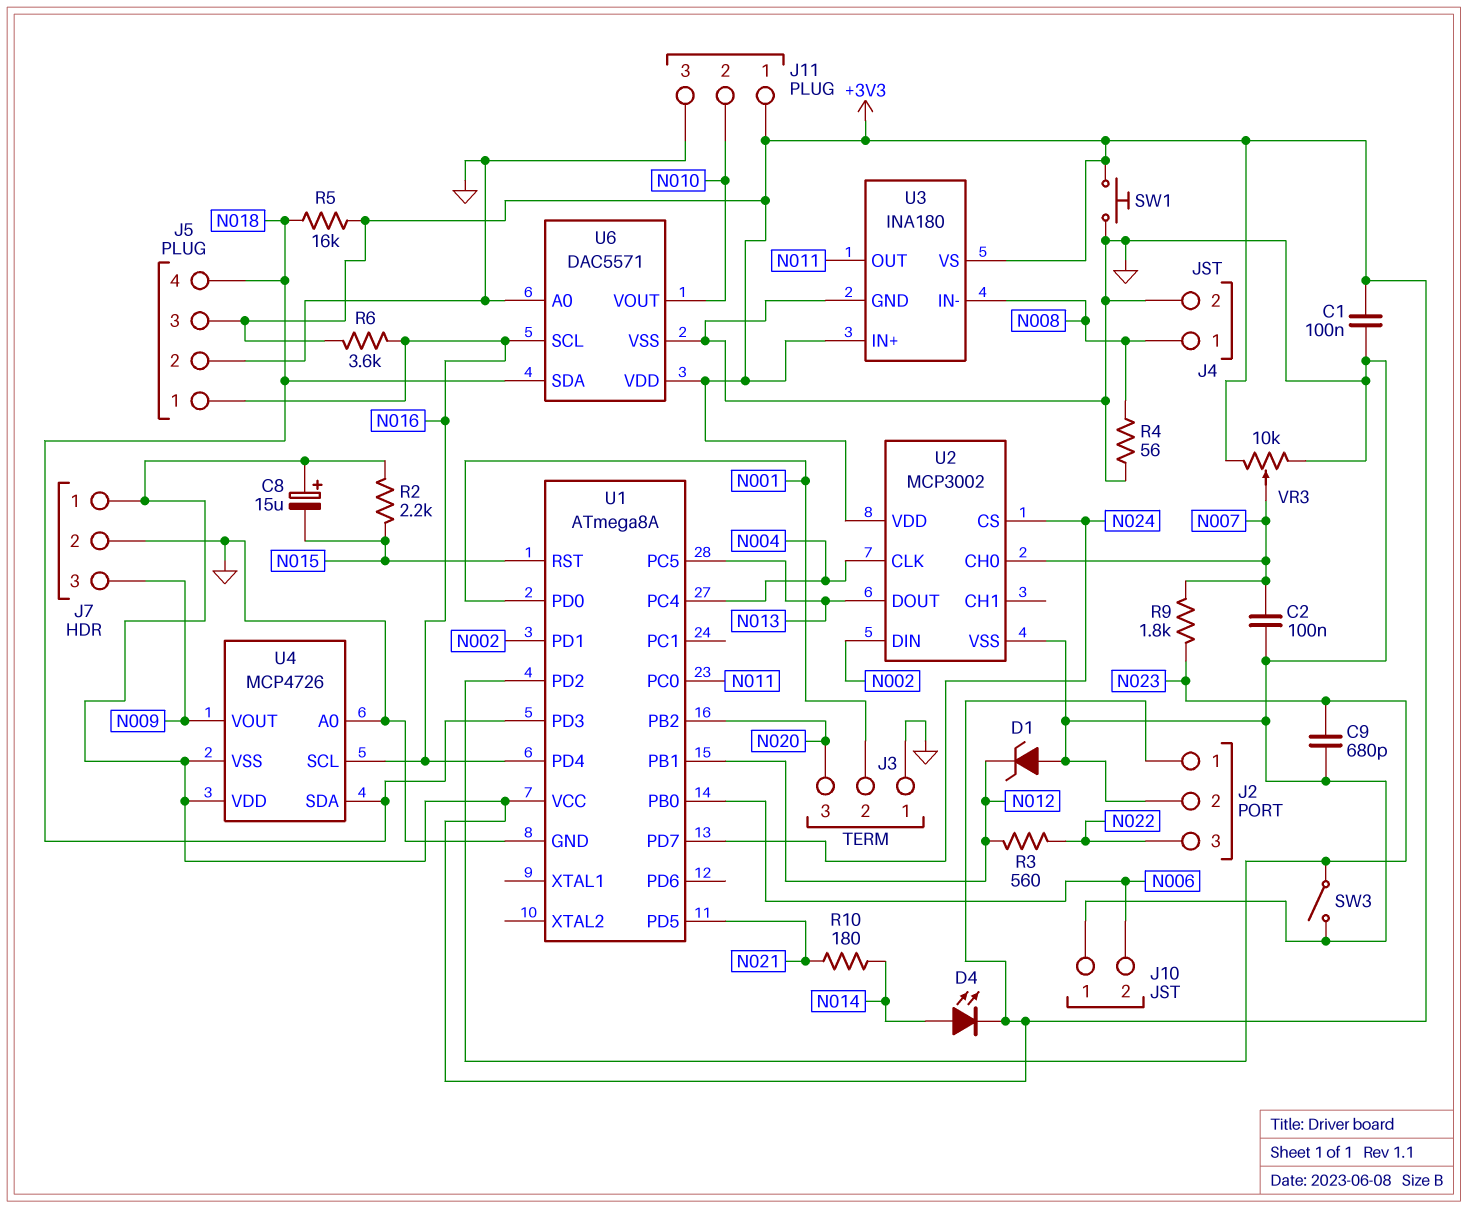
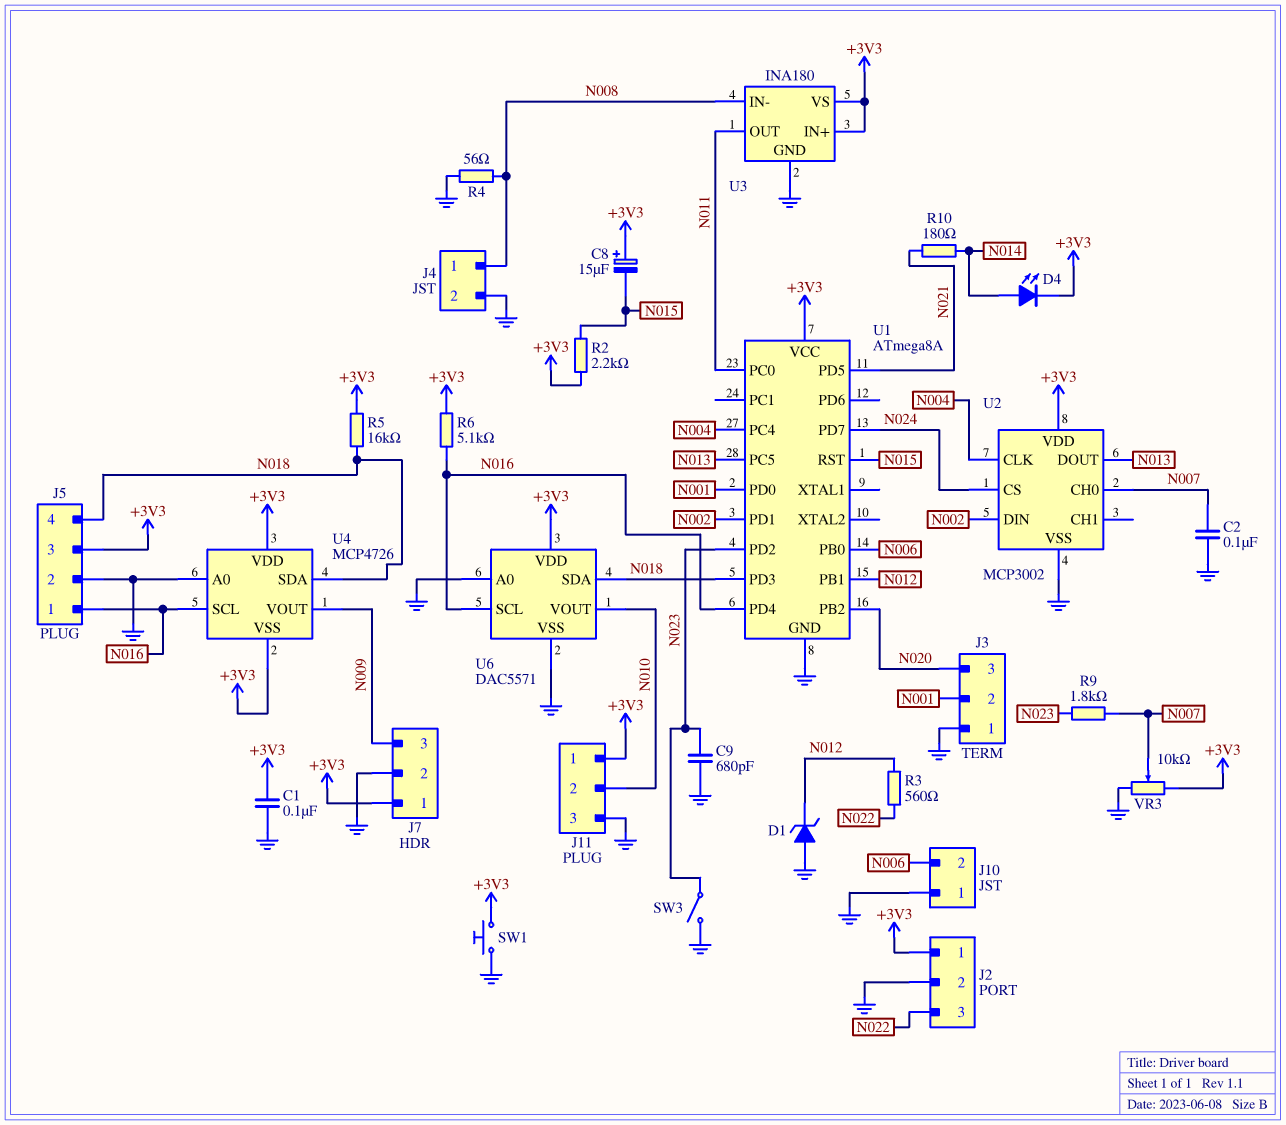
R6: 3.6k (+3V3, N016) -> 5.1k (+3V3, N016)

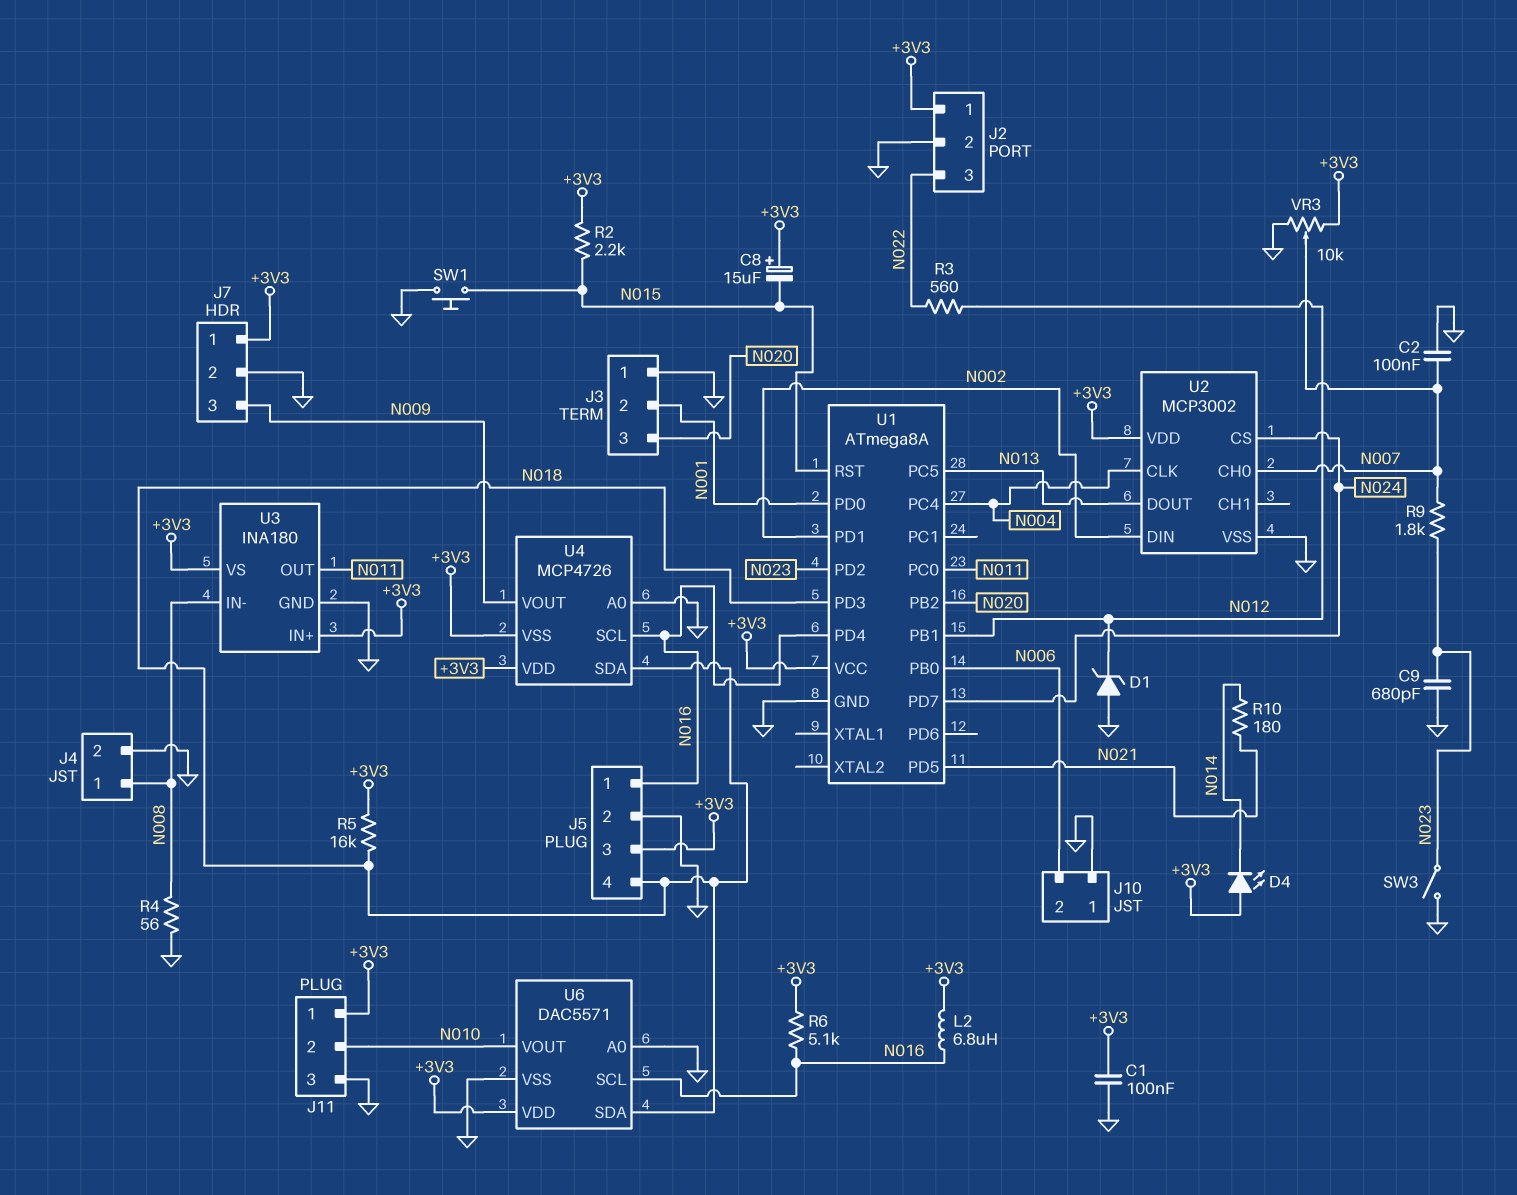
D4: LED (A N014, K +3V3) -> LED (A +3V3, K N014)
L2: none -> 6.8uH (+3V3, N016)
SW1: button (+3V3, GND) -> button (GND, N015)

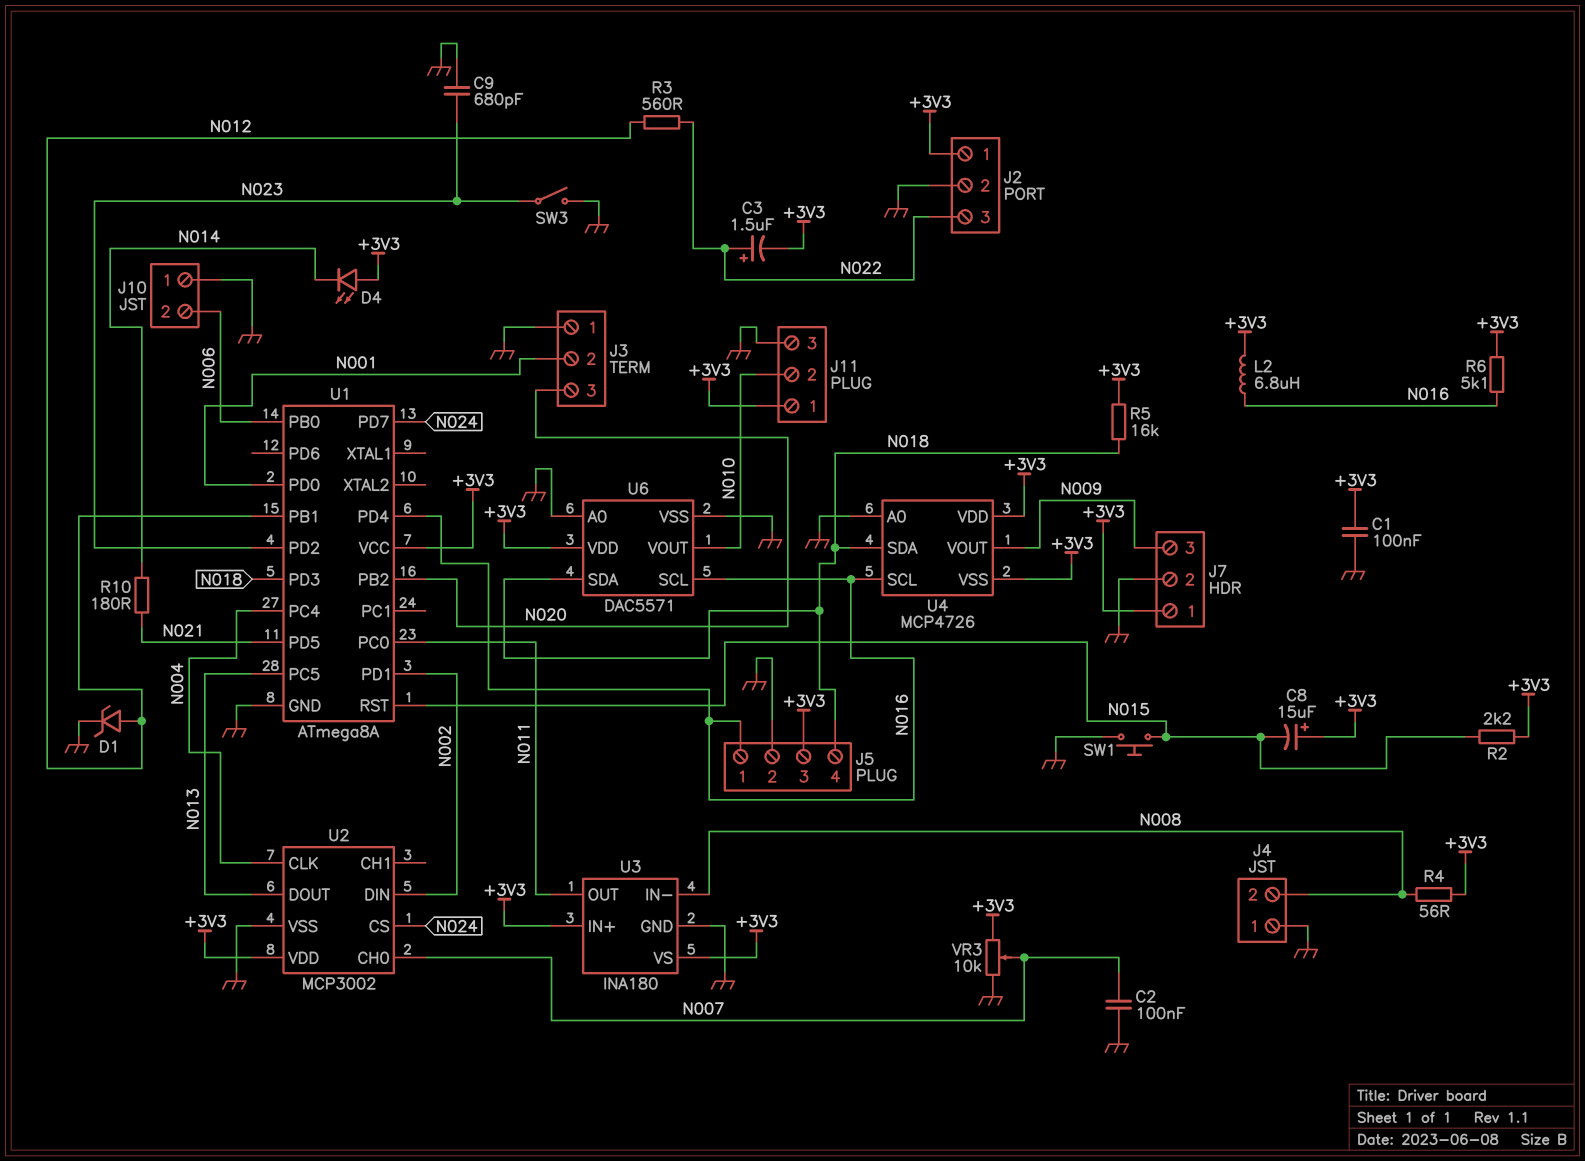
C3: none -> 1.5uF (plus N022, minus +3V3)
D1: zener (A GND, K N012) -> zener (A N012, K GND)
J4 pin 1: N008 -> GND
J4 pin 2: GND -> N008
R4: 56 (GND, N008) -> 56 (+3V3, N008)
R9: 1.8k (N007, N023) -> none

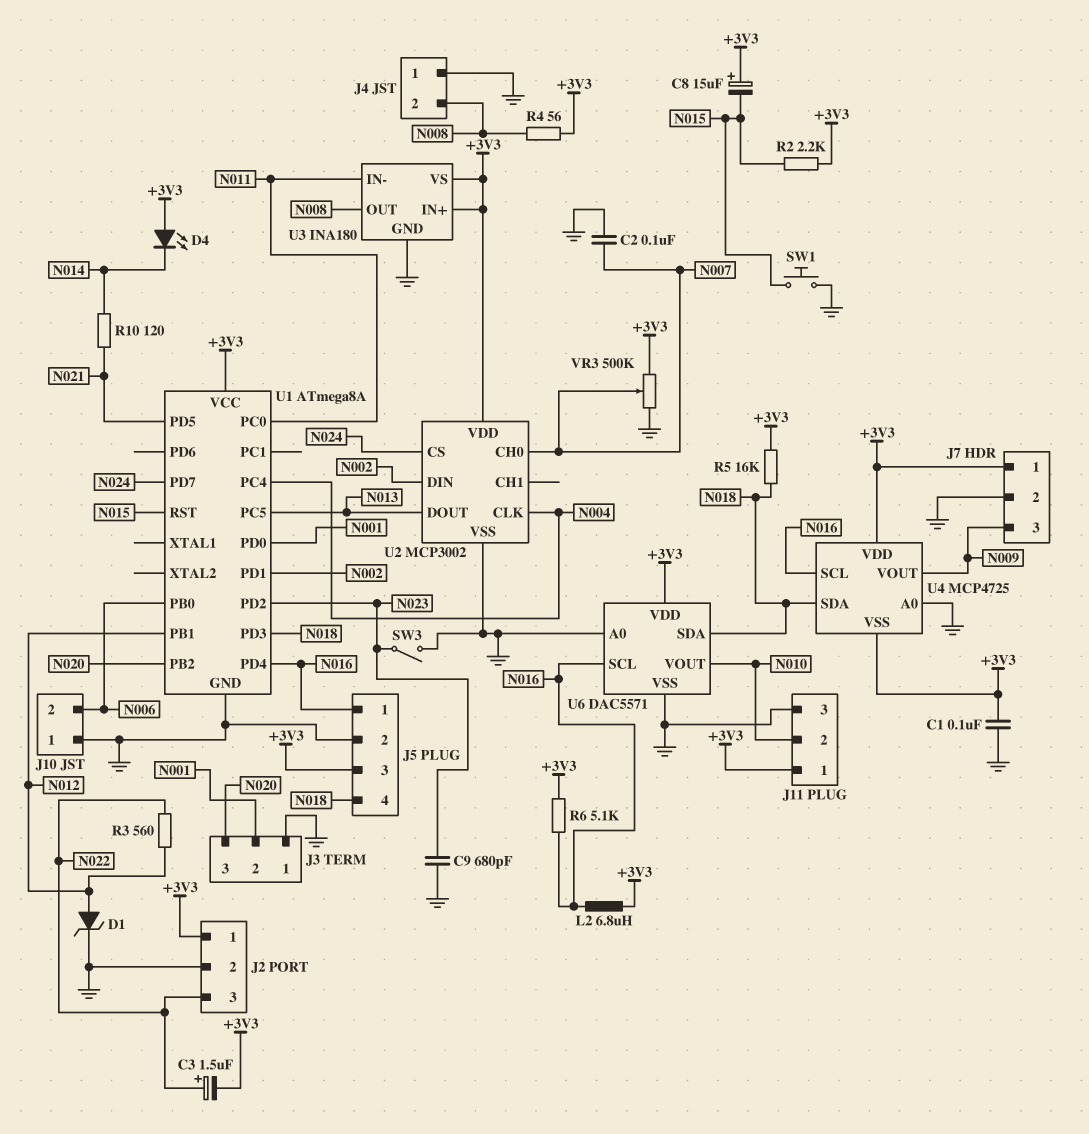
R10: 180 (N014, N021) -> 120 (N014, N021)
U3 pin IN-: N008 -> N011
U3 pin OUT: N011 -> N008
U4: MCP4726 -> MCP4725
VR3: 10k (+3V3, GND, wiper N007) -> 500k (+3V3, GND, wiper N007)

